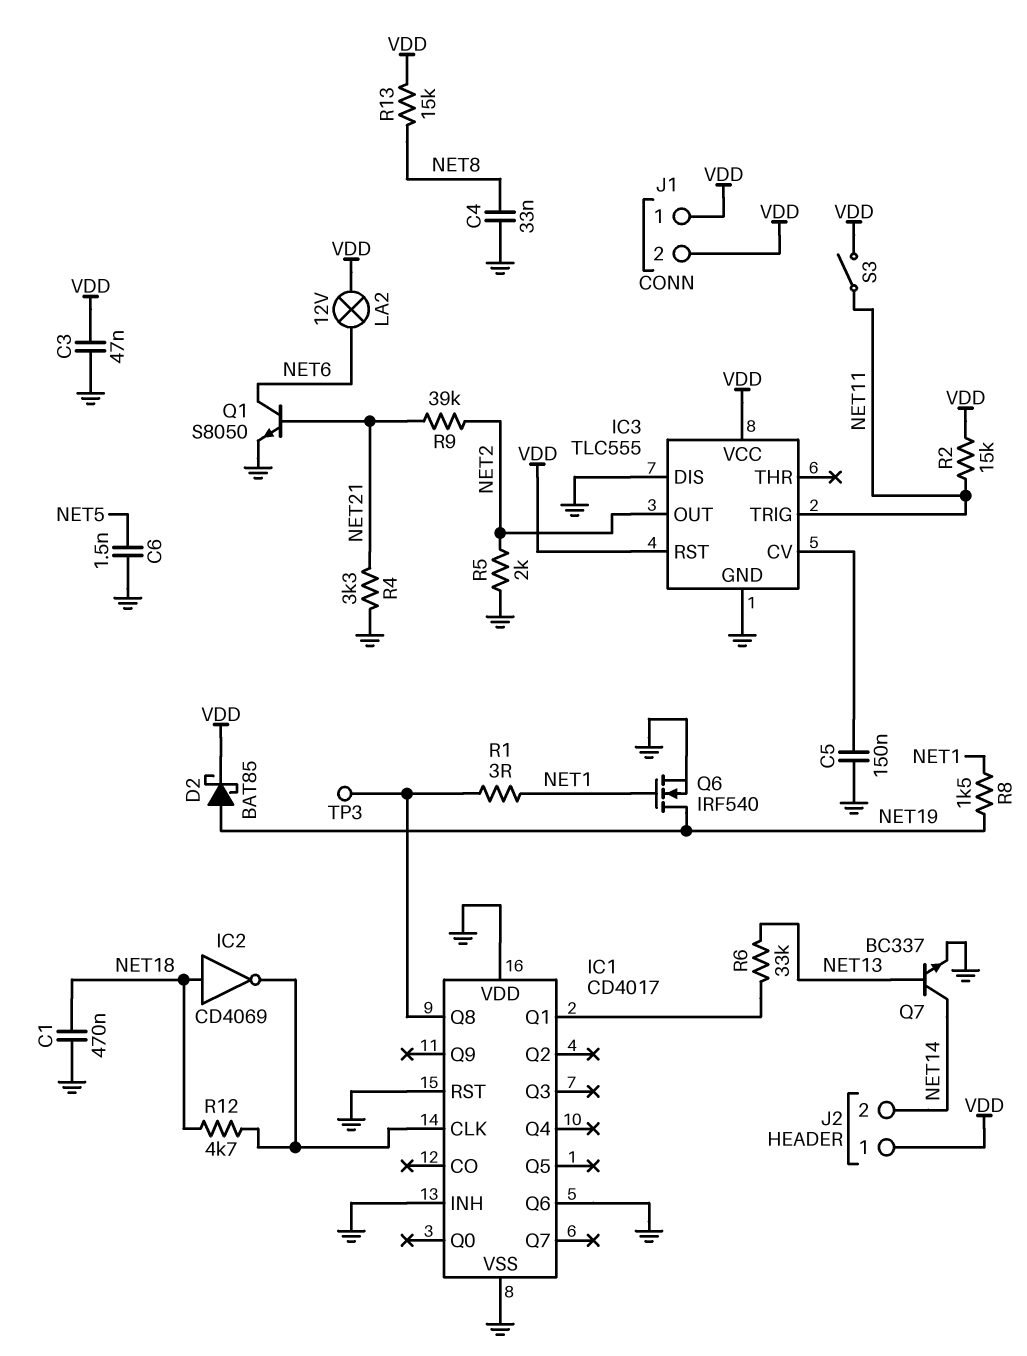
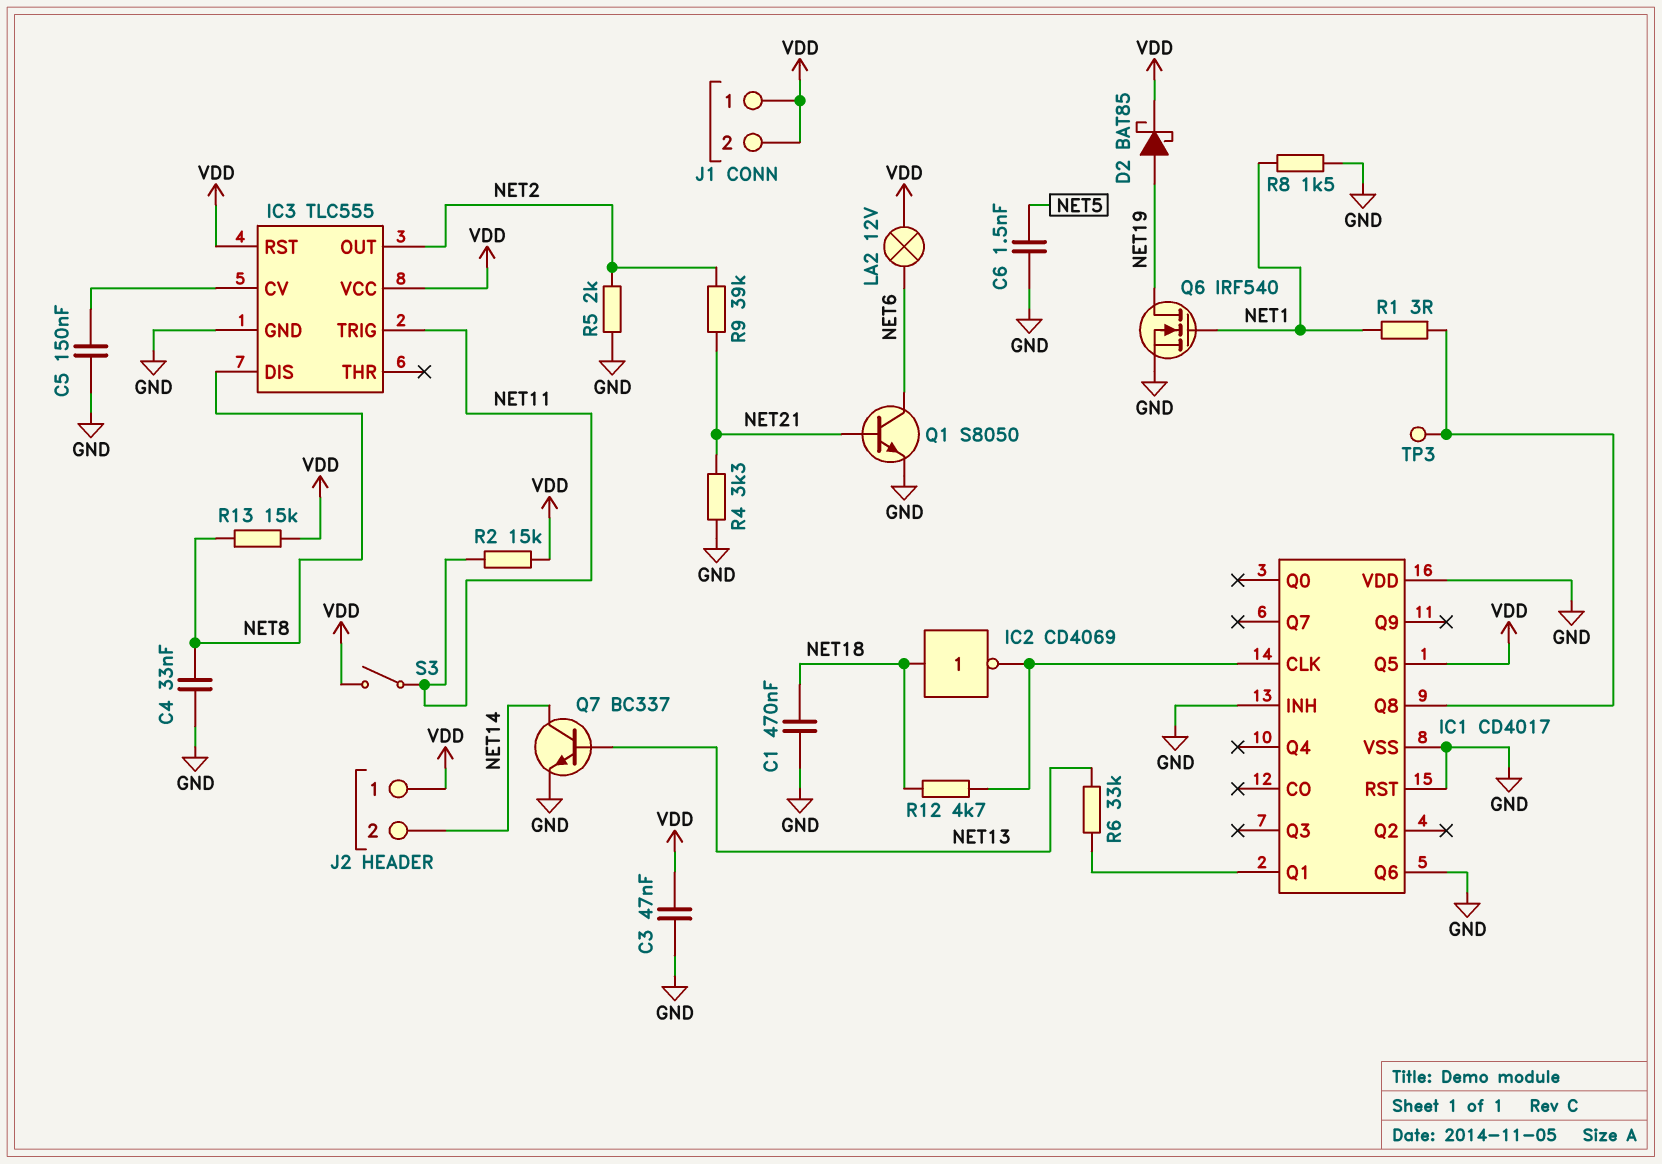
IC1 pin Q5: none -> VDD
IC3 pin DIS: GND -> NET8
R8: 1.5k (NET1, NET19) -> 1.5k (GND, NET1)

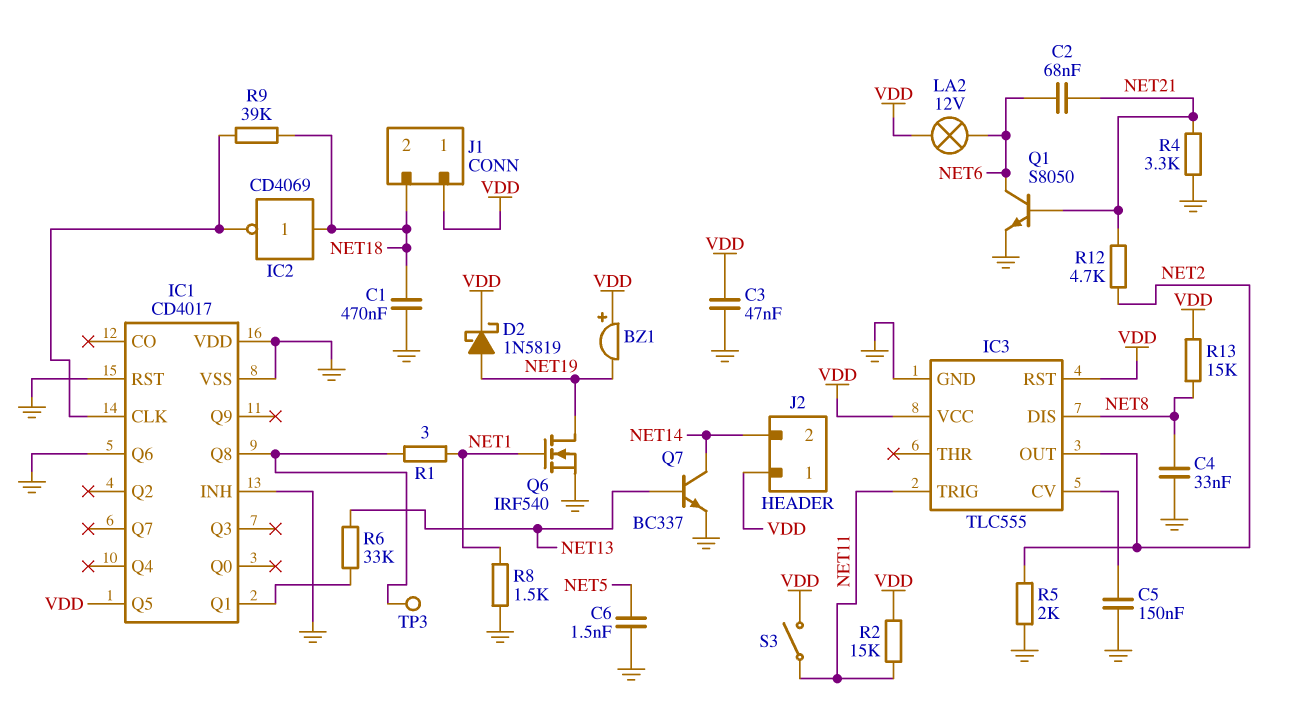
BZ1: none -> buzzer (plus VDD, minus NET19)
C2: none -> 68nF (NET6, NET21)
D2: schottky BAT85 (A NET19, K VDD) -> schottky 1N5819 (A NET19, K VDD)
J1 pin 2: VDD -> NET18
R9: 39k (NET2, NET21) -> 39k (IC1/CLK, NET18)
R12: 4.7k (IC1/CLK, NET18) -> 4.7k (NET2, NET21)

